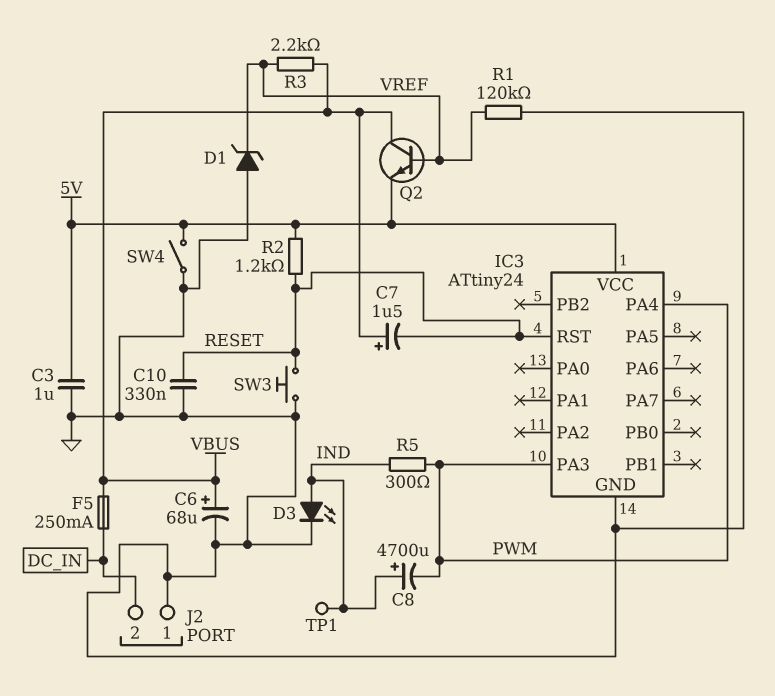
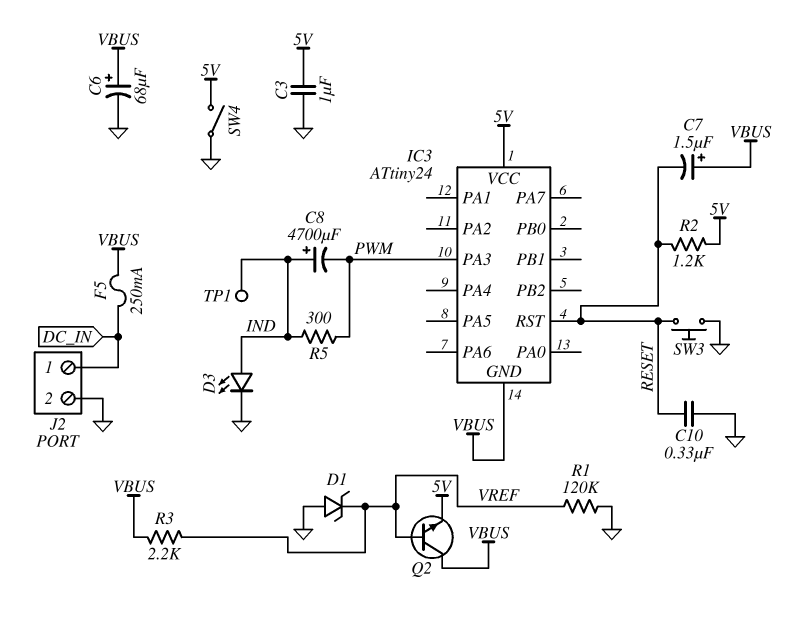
IC3 pin GND: GND -> VBUS
IC3 pin PA4: PWM -> none
J2 pin 1: GND -> DC_IN
J2 pin 2: DC_IN -> GND

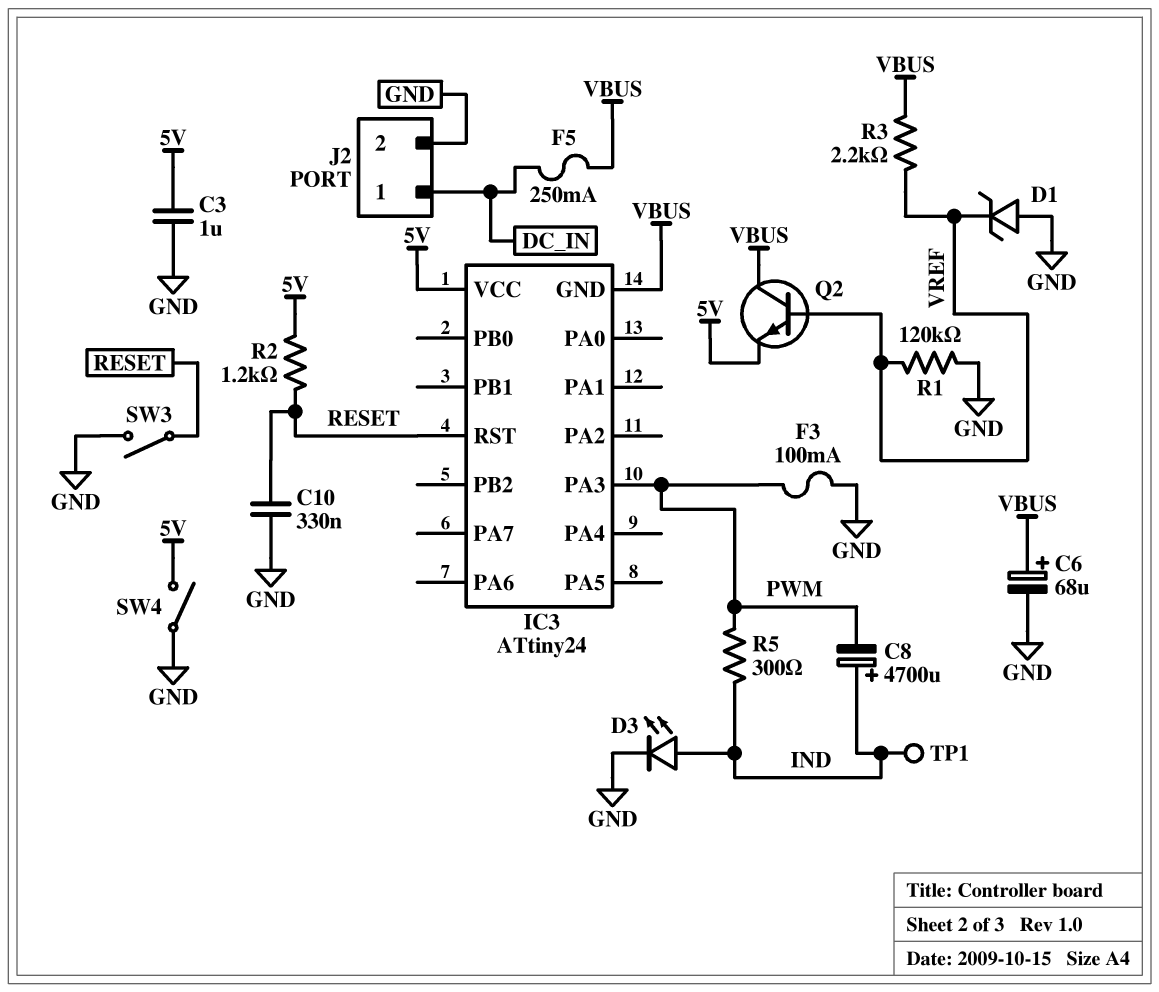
C7: 1.5uF (plus VBUS, minus RESET) -> none
F3: none -> 100mA (GND, PWM)
SW3: button (GND, RESET) -> switch (GND, RESET)

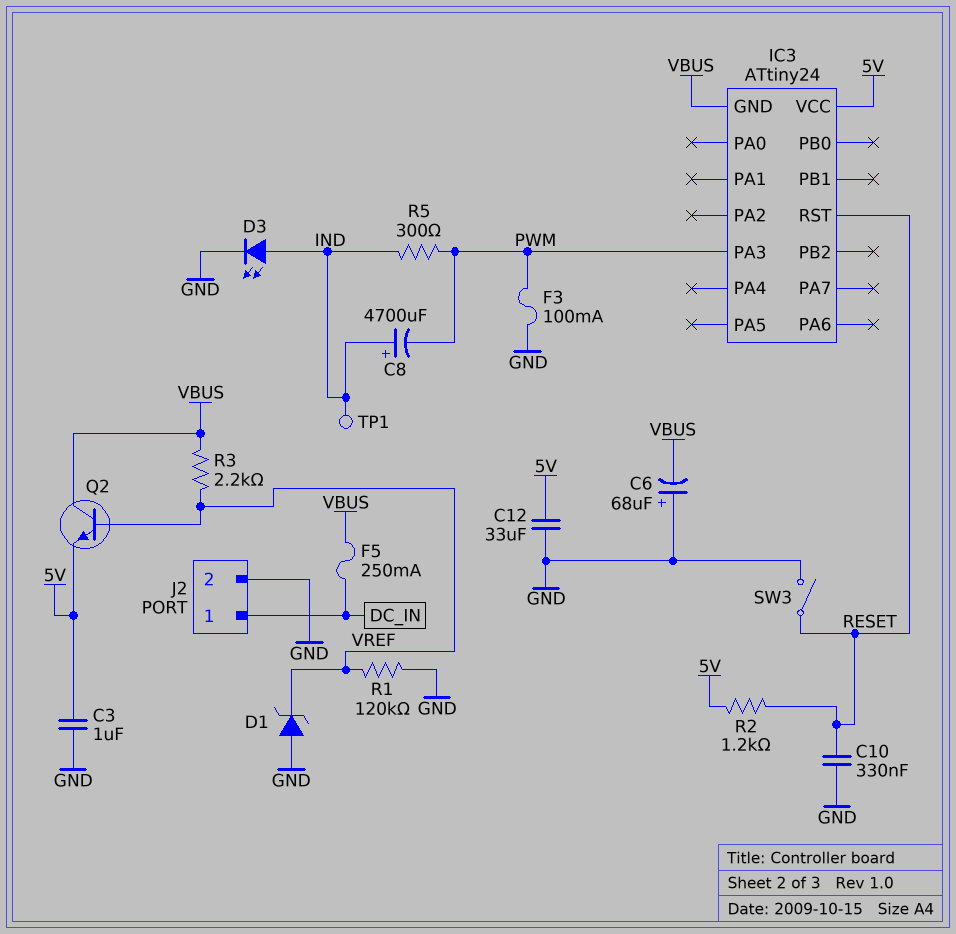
C6: 68uF (plus VBUS, minus GND) -> 68uF (plus GND, minus VBUS)
C12: none -> 33uF (5V, GND)
SW4: switch (5V, GND) -> none

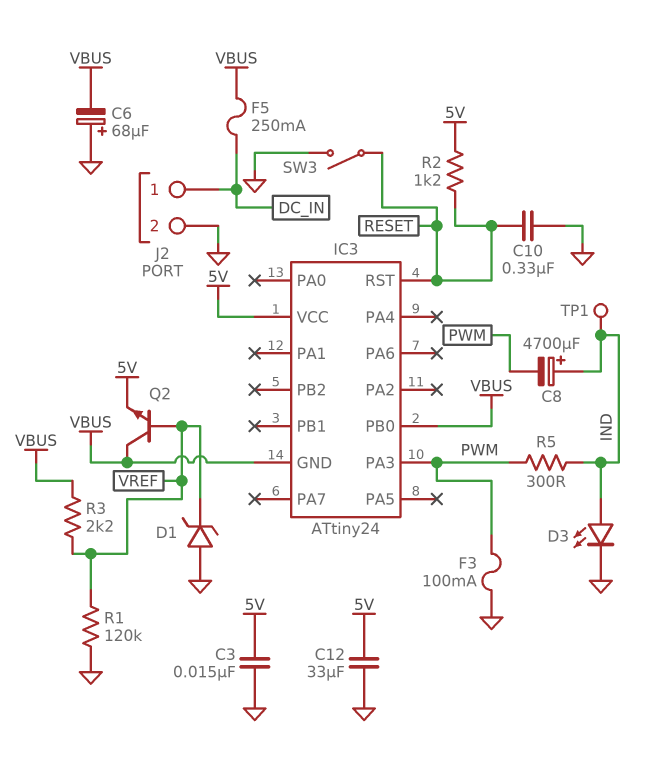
C3: 1uF (5V, GND) -> 15nF (5V, GND)
IC3 pin PB0: none -> VBUS

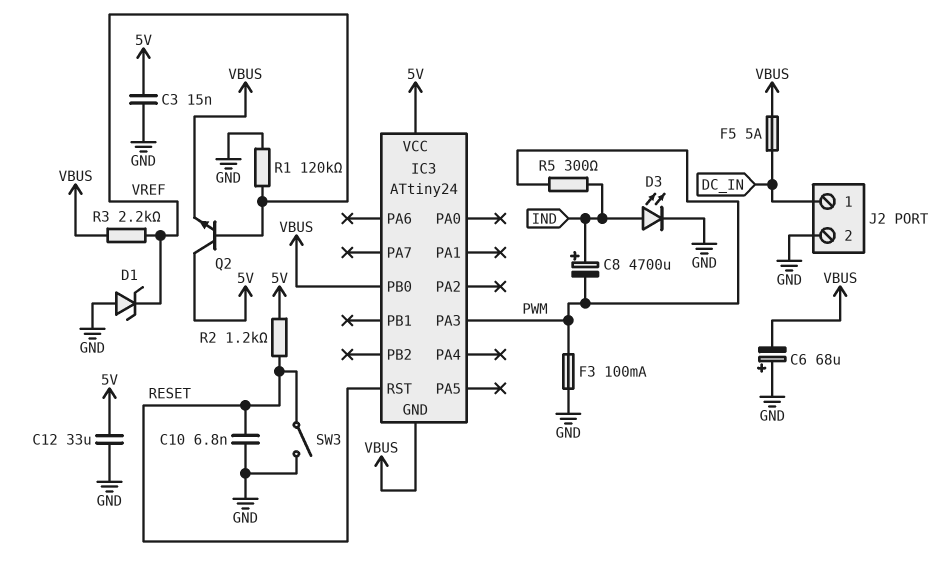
C10: 330nF (GND, RESET) -> 6.8nF (GND, RESET)
F5: 250mA (DC_IN, VBUS) -> 5A (DC_IN, VBUS)
Q2: NPN (B VREF, C VBUS, E 5V) -> NPN (B VREF, C 5V, E VBUS)
TP1: test point (IND) -> none

